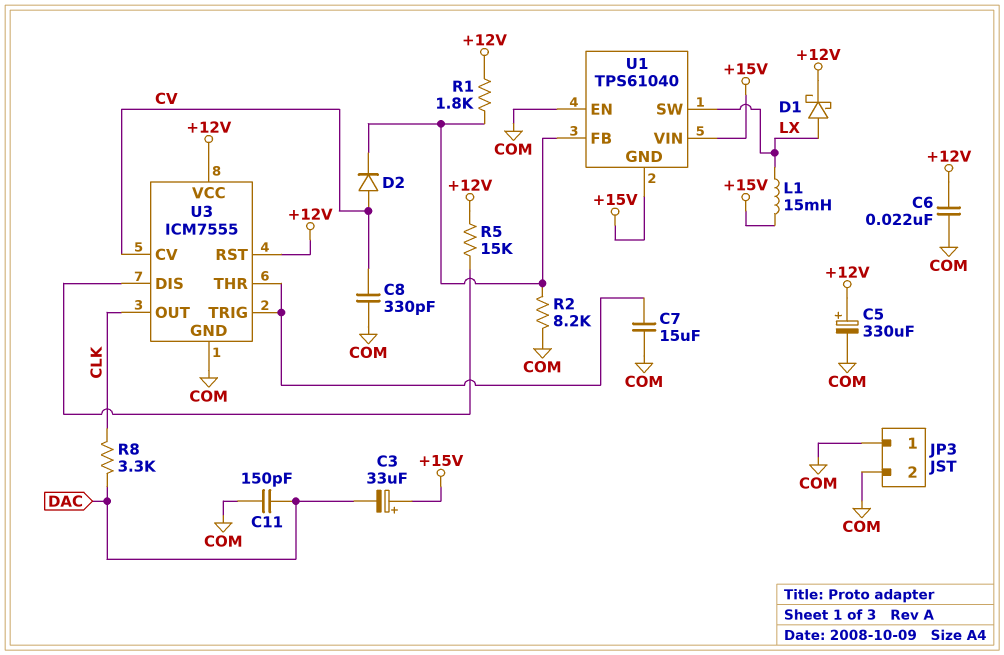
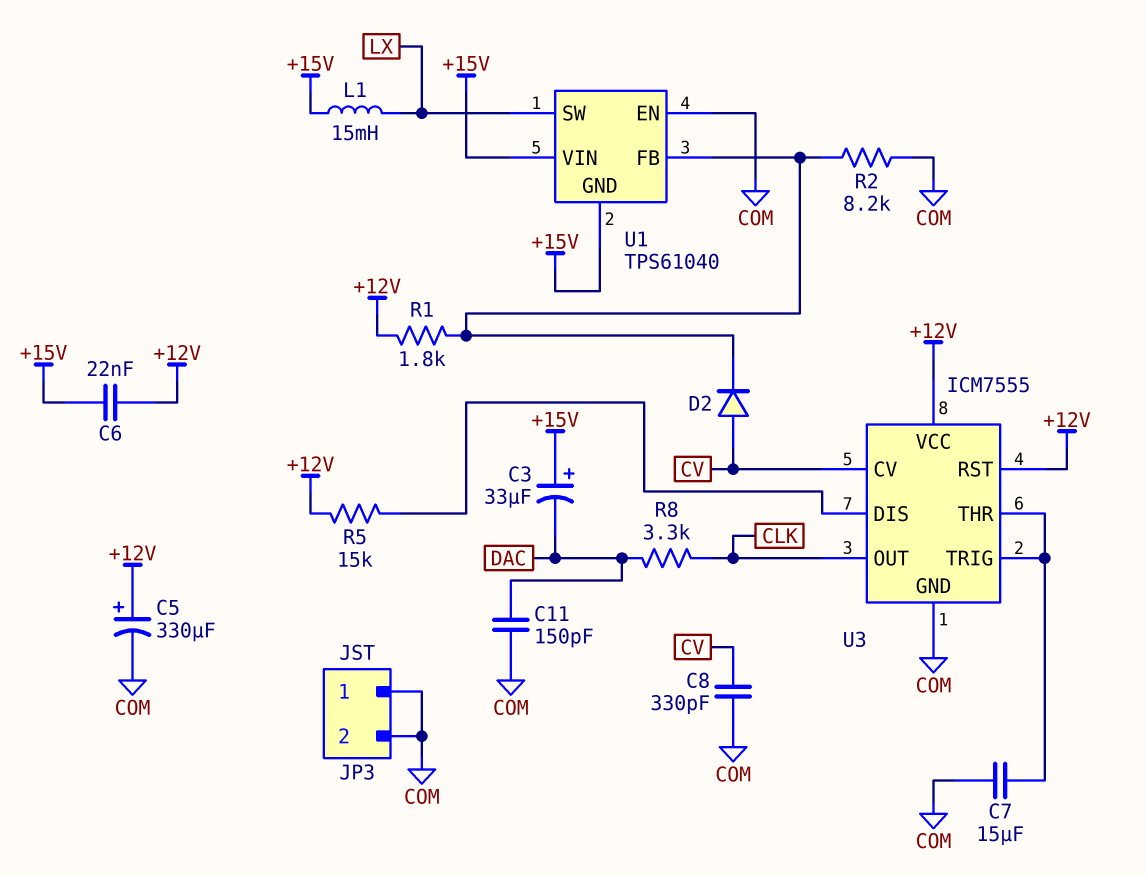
C6: 22nF (+12V, COM) -> 22nF (+12V, +15V)
D1: schottky (A LX, K +12V) -> none

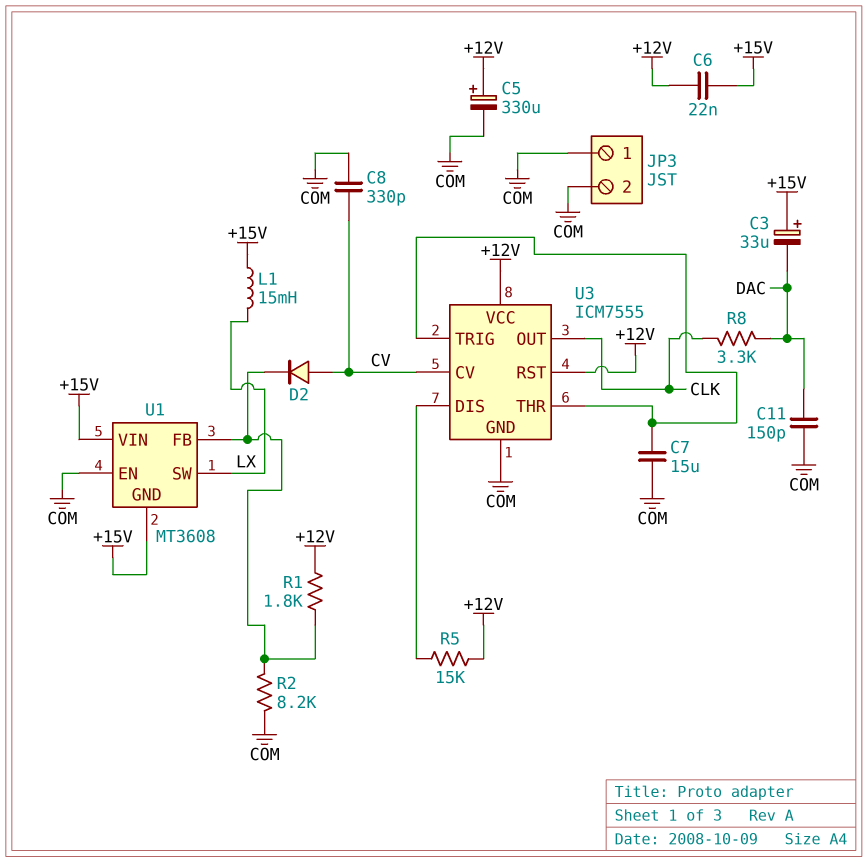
U1: TPS61040 -> MT3608

